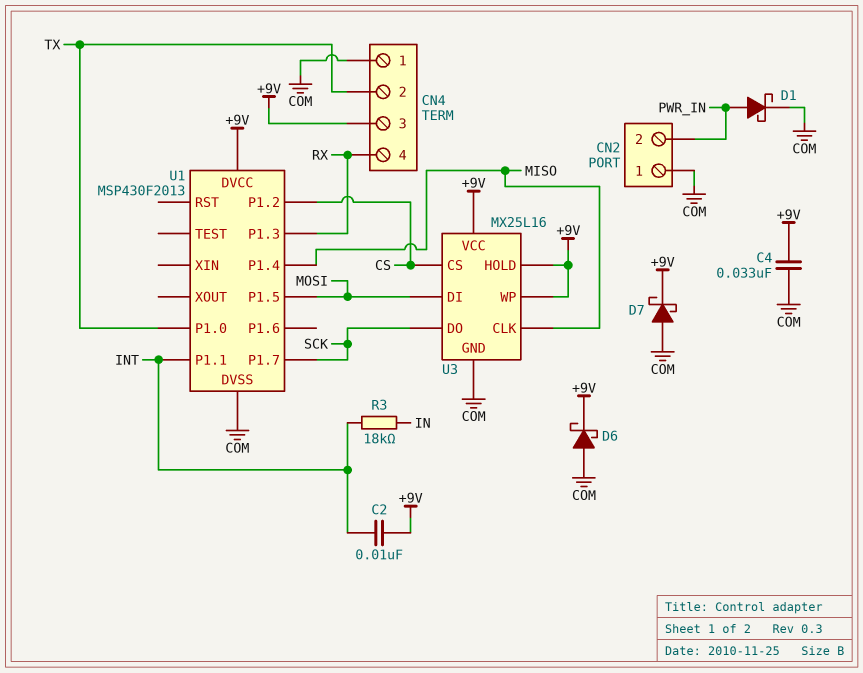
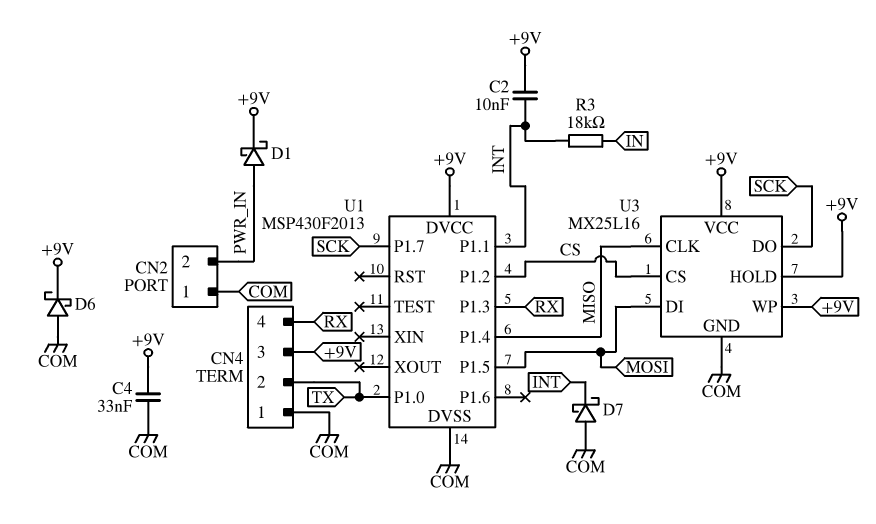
D1: schottky (A PWR_IN, K COM) -> schottky (A PWR_IN, K +9V)
D7: schottky (A COM, K +9V) -> schottky (A COM, K INT)

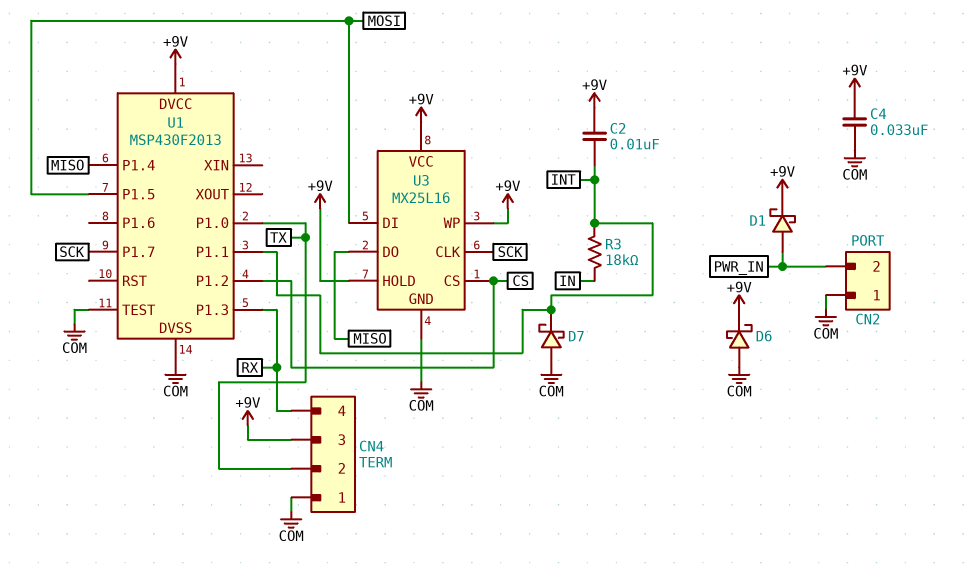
U1 pin TEST: none -> COM
U3 pin CLK: MISO -> SCK
U3 pin DO: SCK -> MISO

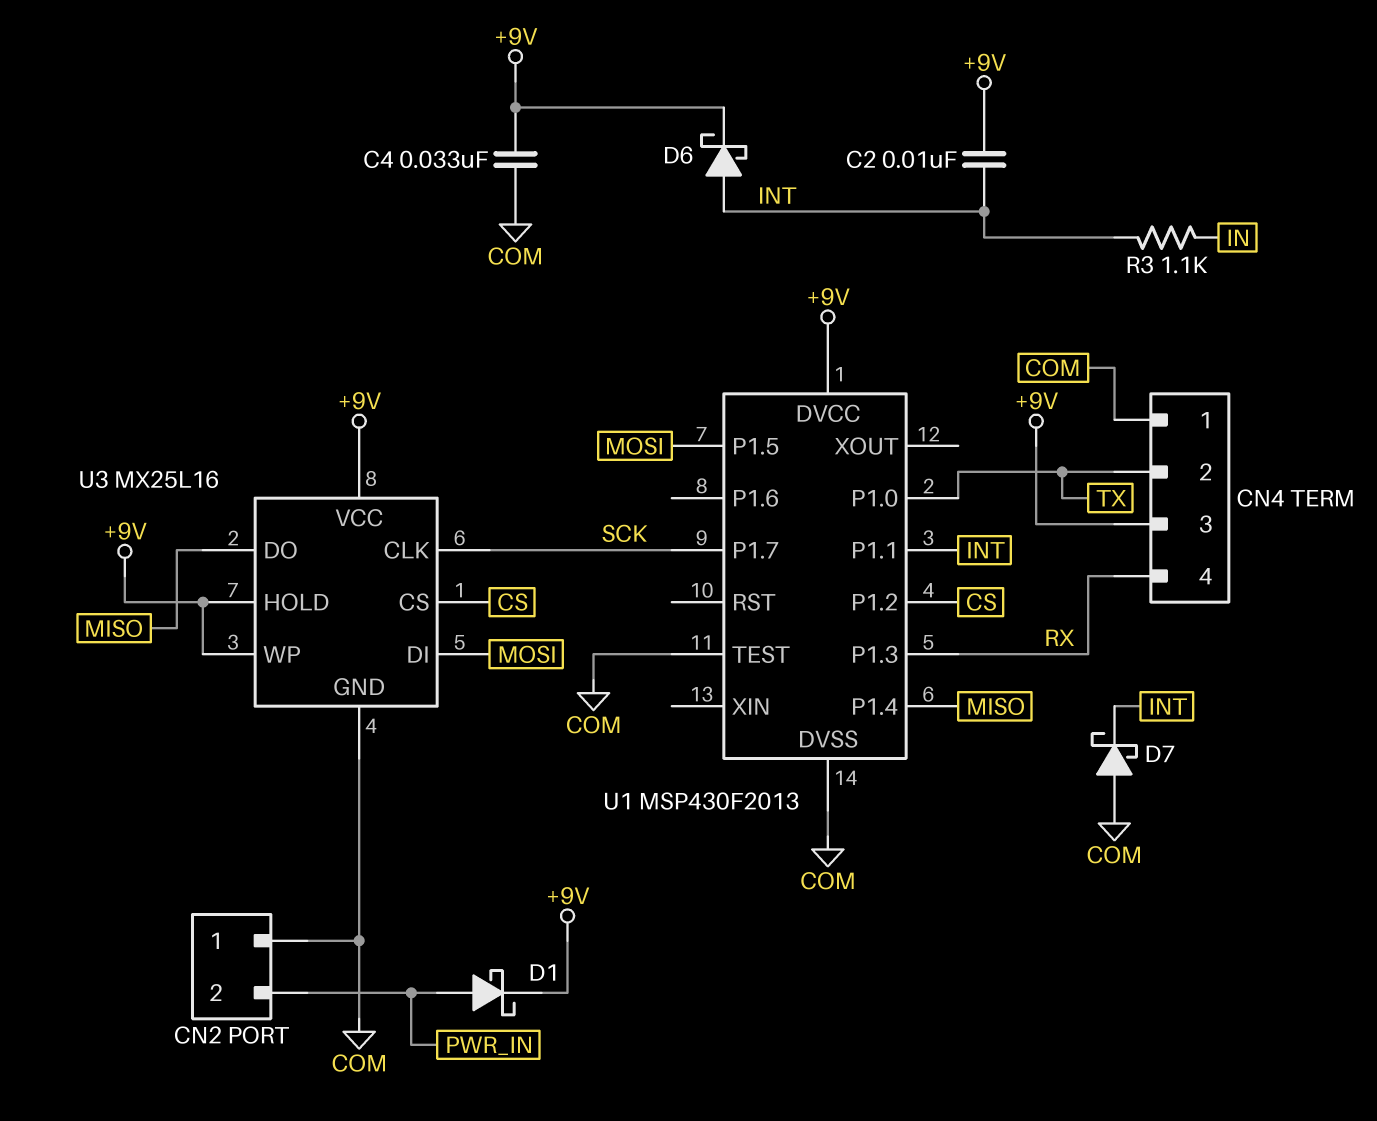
D6: schottky (A COM, K +9V) -> schottky (A INT, K +9V)
R3: 18k (IN, INT) -> 1.1k (IN, INT)

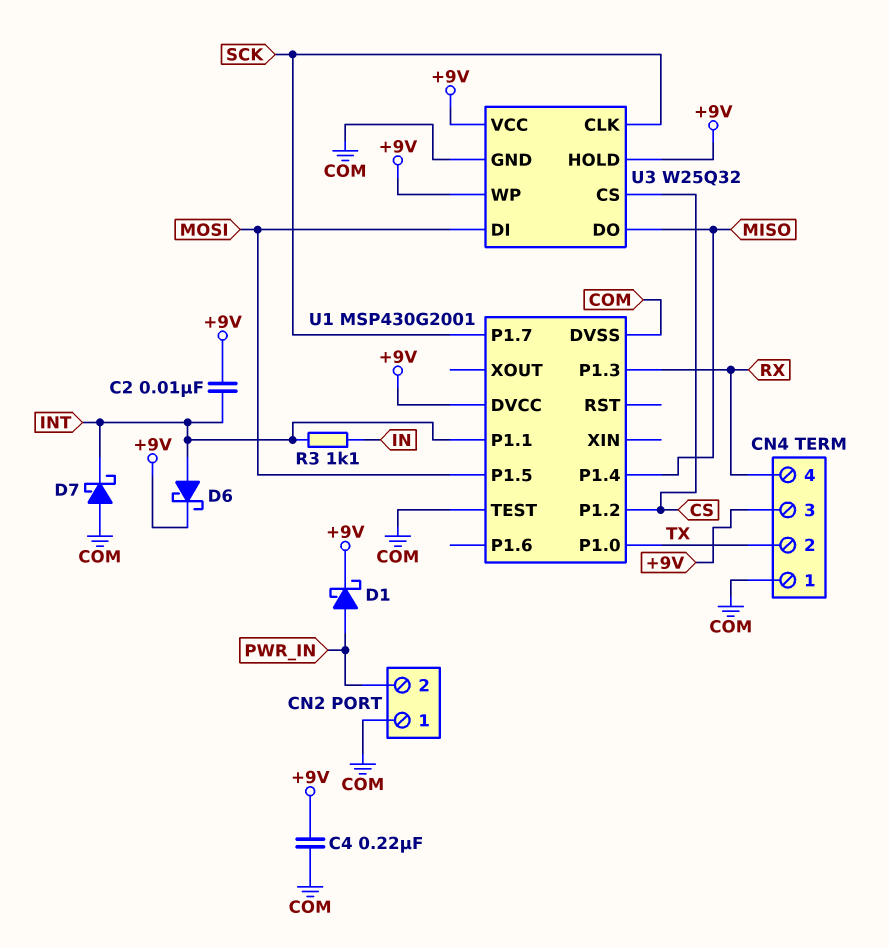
C4: 33nF (+9V, COM) -> 220nF (+9V, COM)
U1: MSP430F2013 -> MSP430G2001
U3: MX25L16 -> W25Q32

